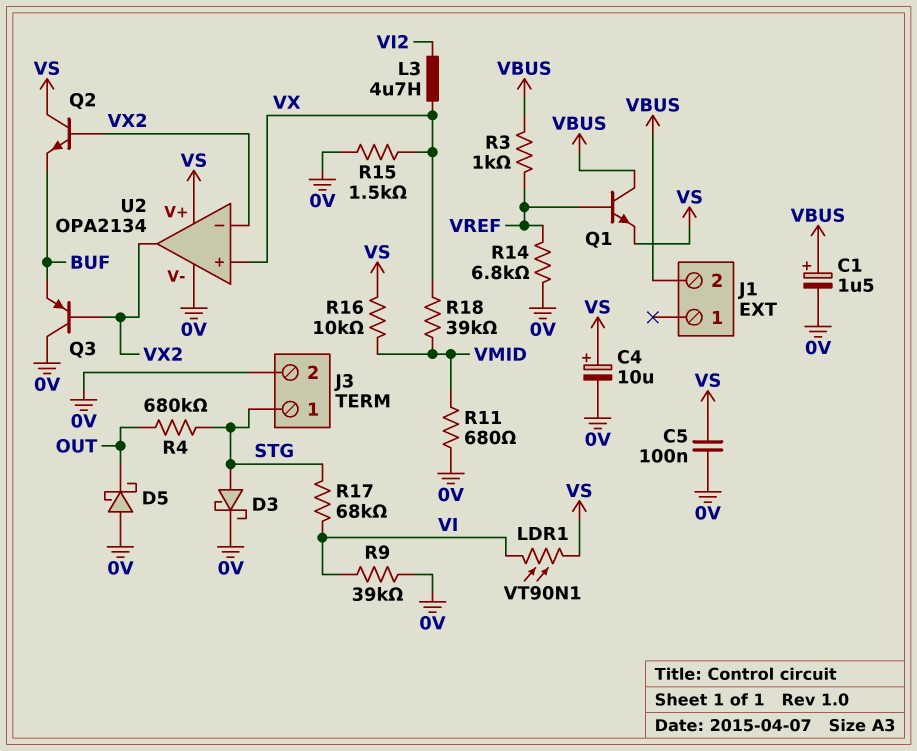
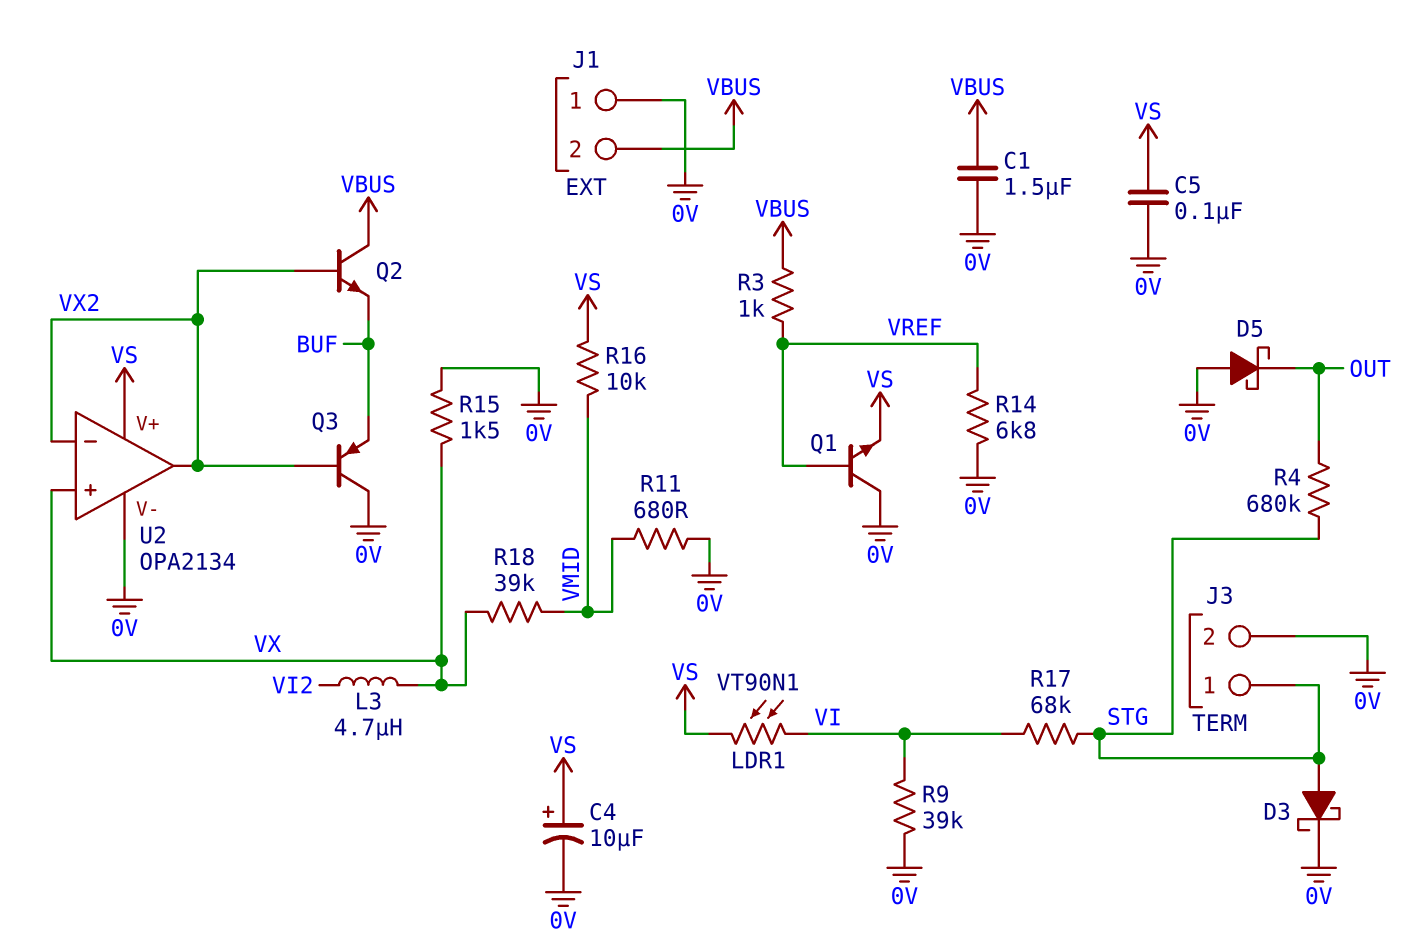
C1: 1.5uF (plus VBUS, minus 0V) -> 1.5uF (0V, VBUS)
J1 pin 1: none -> 0V
Q1: NPN (B VREF, C VBUS, E VS) -> NPN (B VREF, C 0V, E VS)
Q2: NPN (B VX2, C VS, E BUF) -> NPN (B VX2, C VBUS, E BUF)

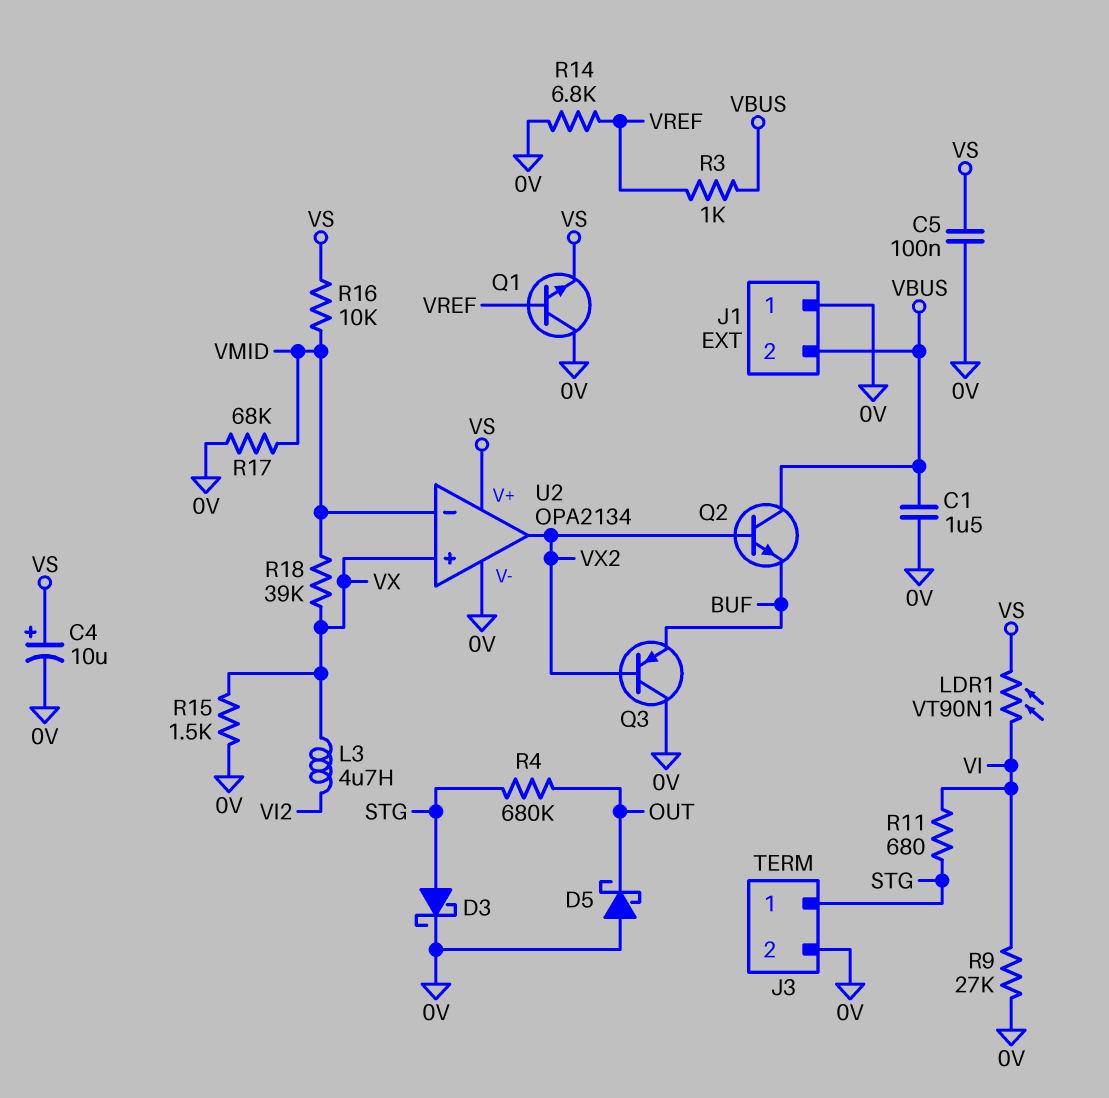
R9: 39k (0V, VI) -> 27k (0V, VI)
R11: 680 (0V, VMID) -> 680 (STG, VI)
R17: 68k (STG, VI) -> 68k (0V, VMID)
U2 pin in-: VX2 -> VMID

